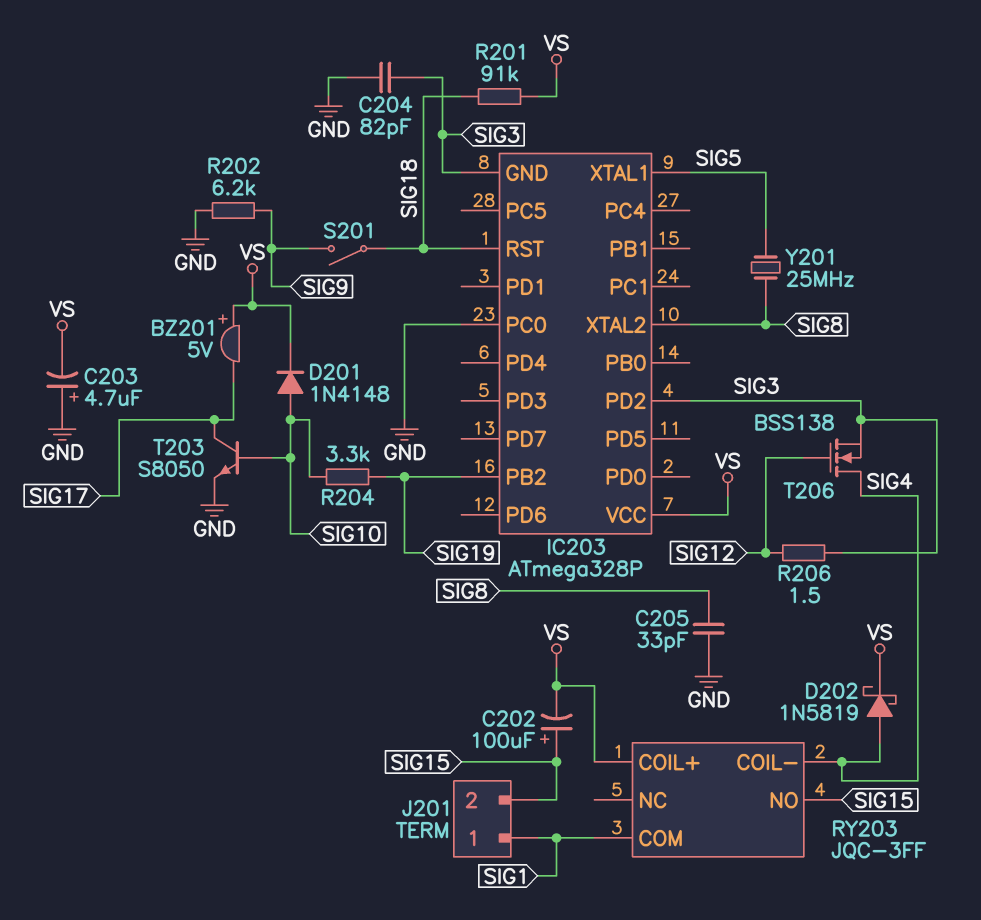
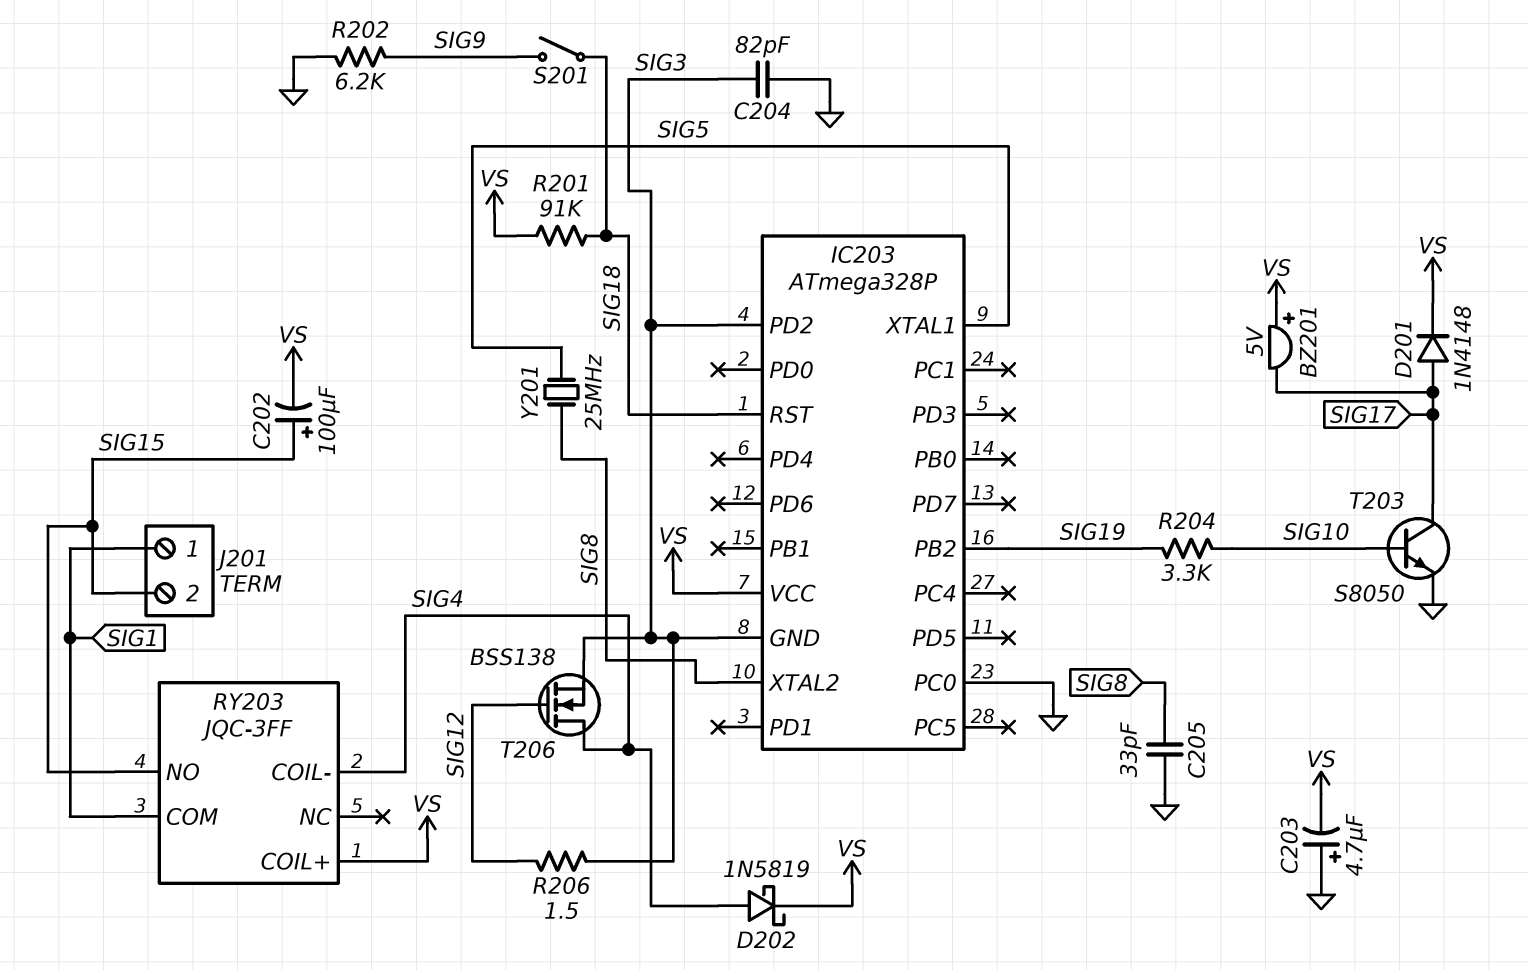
D201: diode 1N4148 (A SIG10, K VS) -> diode 1N4148 (A SIG17, K VS)

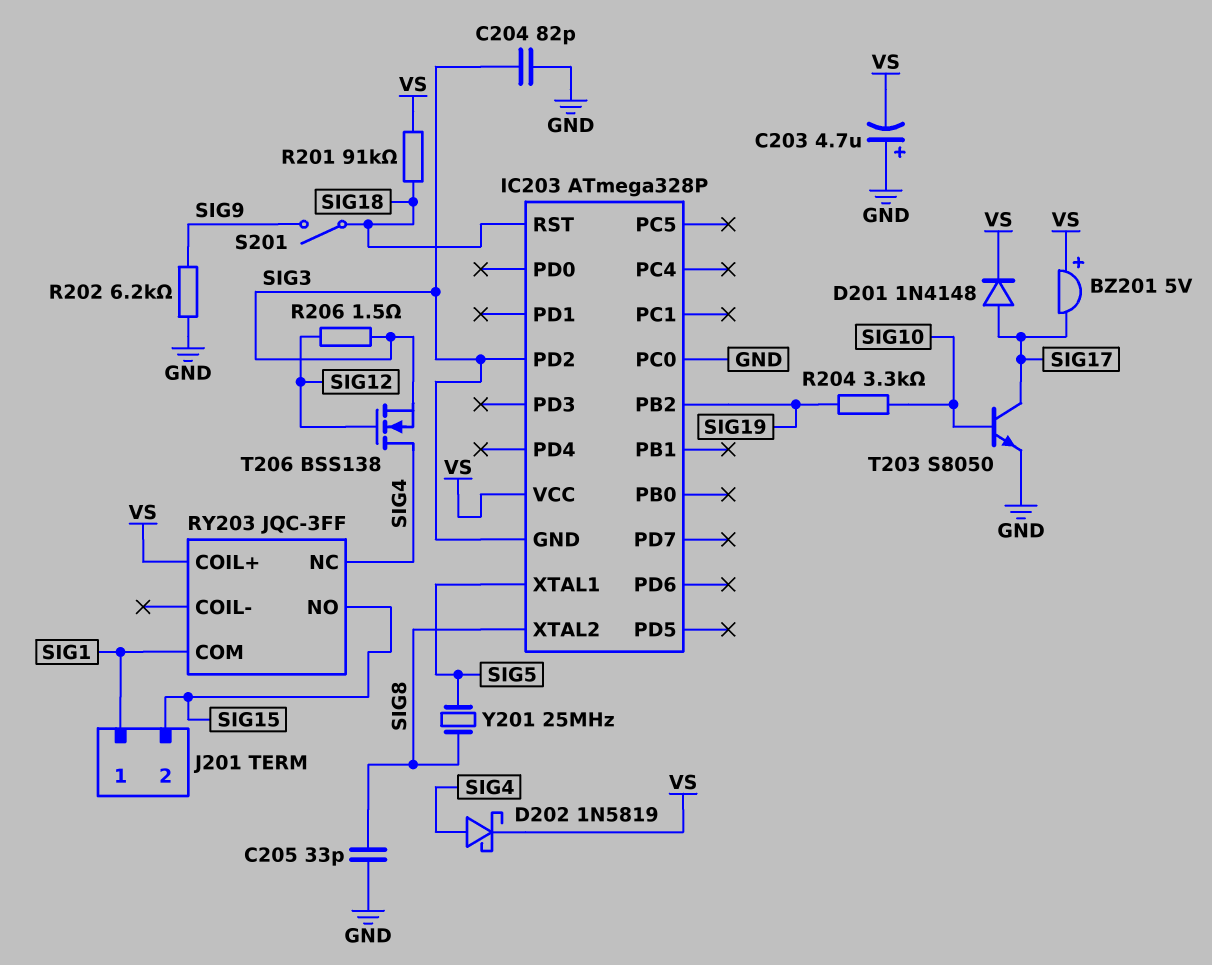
C202: 100uF (plus SIG15, minus VS) -> none
RY203 pin COIL-: SIG4 -> none
RY203 pin NC: none -> SIG4

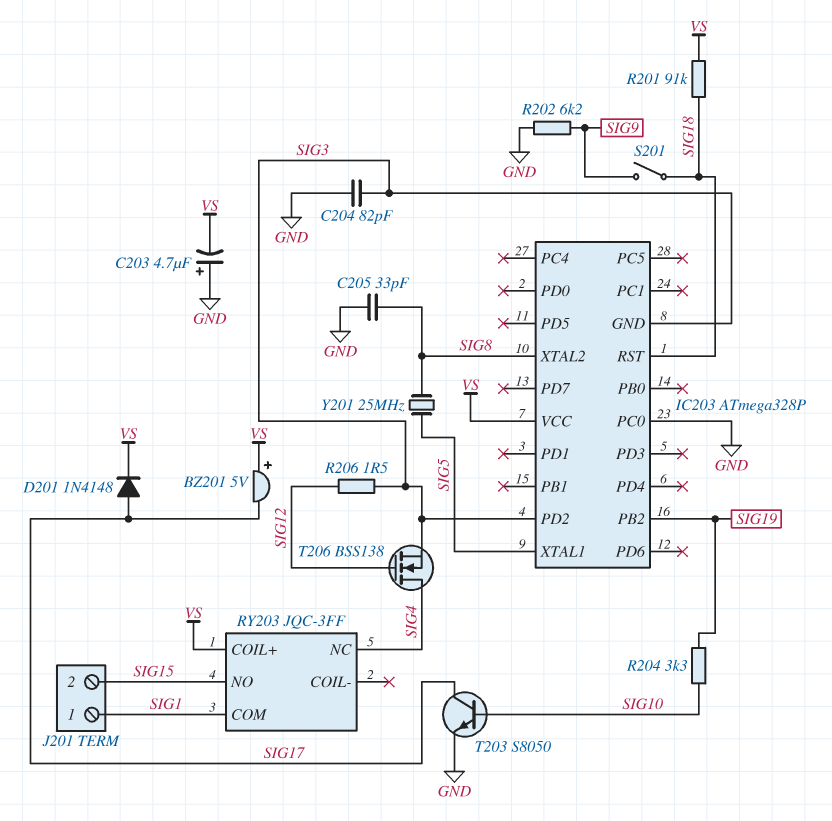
D202: schottky 1N5819 (A SIG4, K VS) -> none

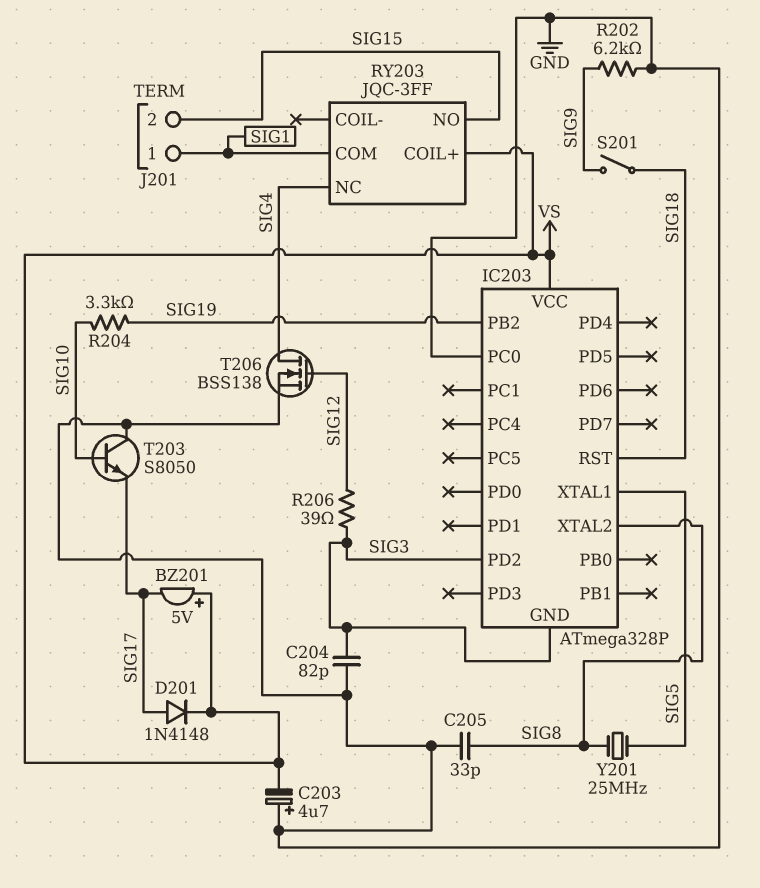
R201: 91k (SIG18, VS) -> none
R206: 1.5 (SIG3, SIG12) -> 39 (SIG3, SIG12)
T203: NPN S8050 (B SIG10, C SIG17, E GND) -> NPN S8050 (B SIG10, C GND, E SIG17)
T206: NMOS BSS138 (G SIG12, D SIG4, S SIG3) -> NMOS BSS138 (G SIG12, D SIG4, S GND)

